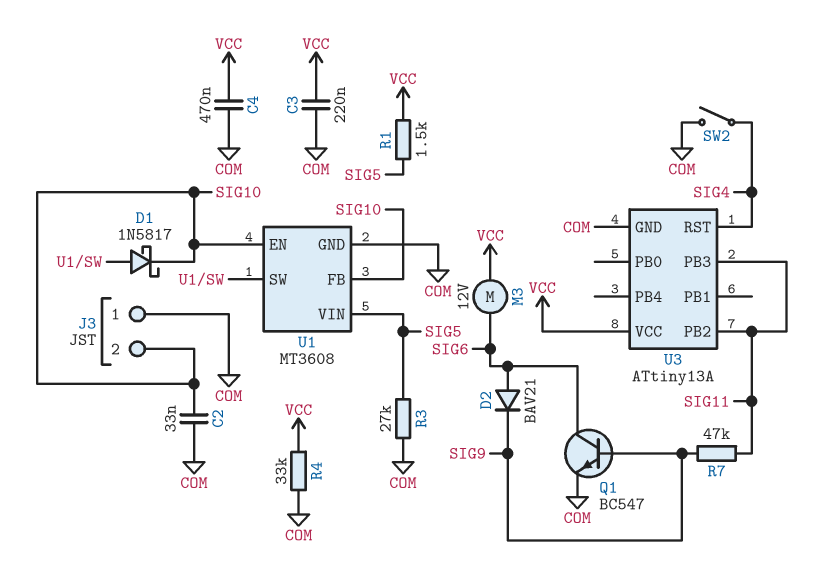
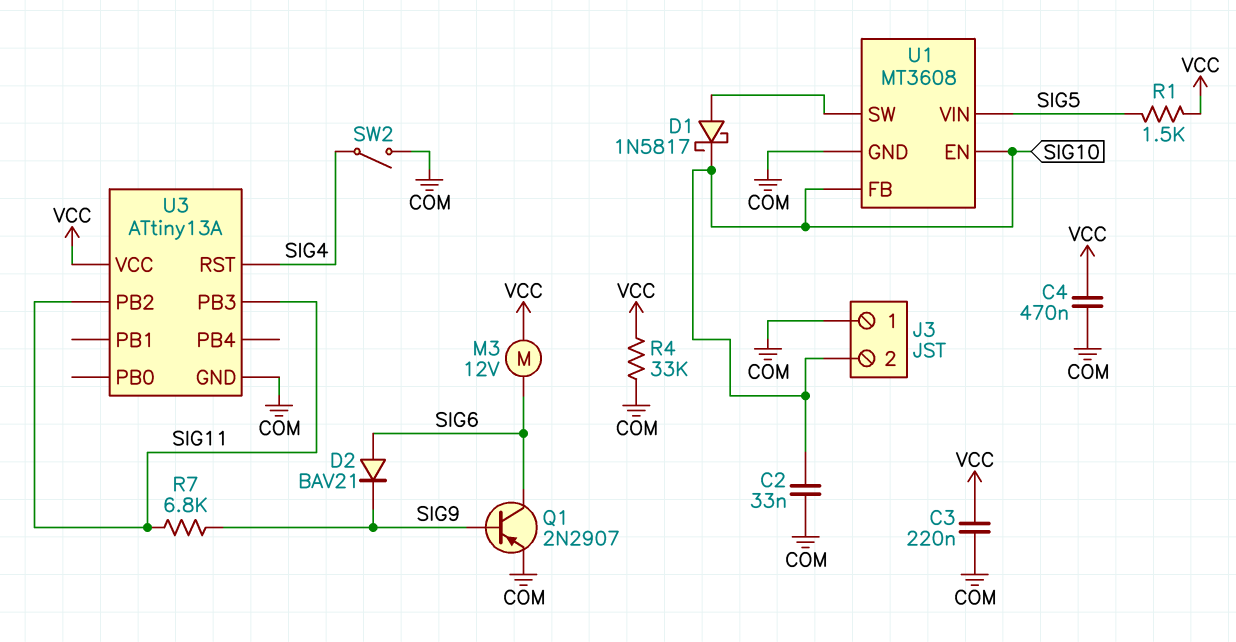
Q1: NPN BC547 (B SIG9, C SIG6, E COM) -> PNP 2N2907 (B SIG9, C SIG6, E COM)
R3: 27k (COM, SIG5) -> none
R7: 47k (SIG9, SIG11) -> 6.8k (SIG9, SIG11)

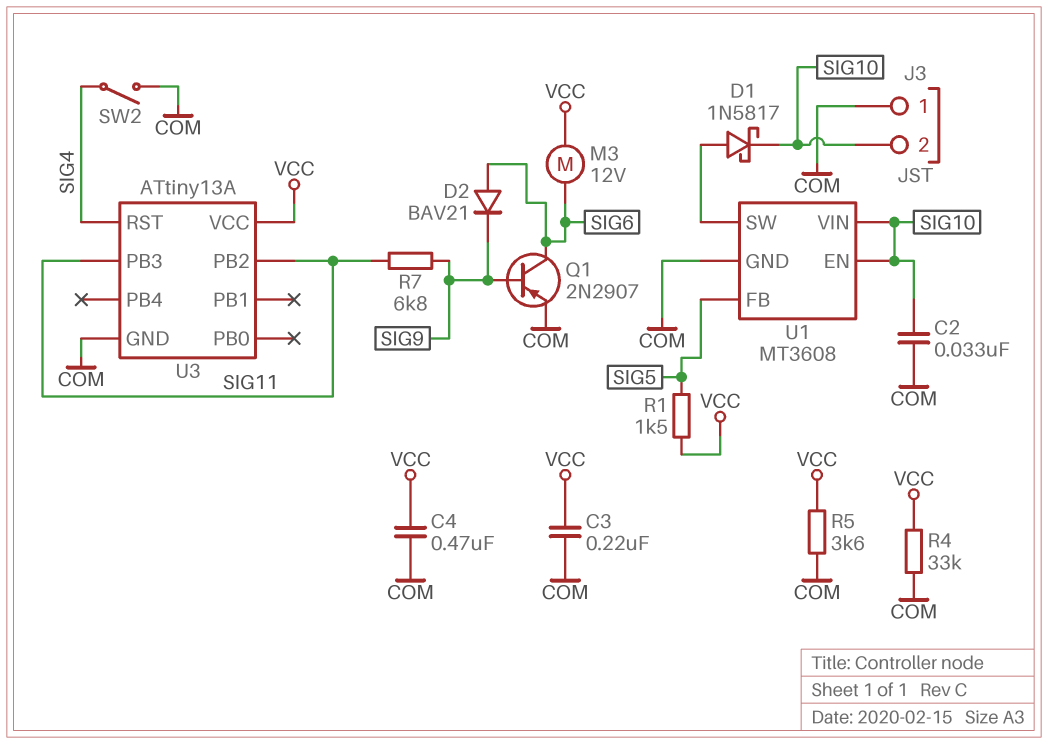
R5: none -> 3.6k (COM, VCC)
U1 pin FB: SIG10 -> SIG5
U1 pin VIN: SIG5 -> SIG10

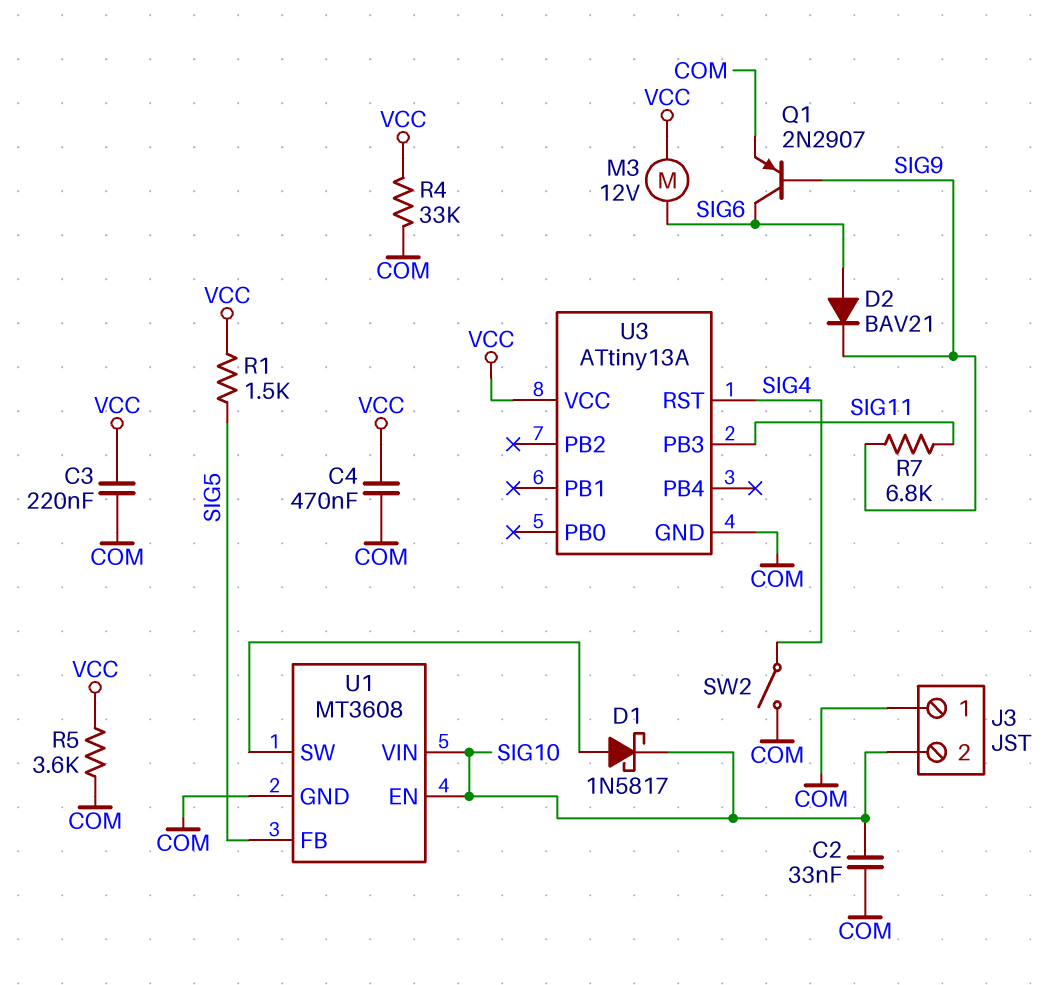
U3 pin PB2: SIG11 -> none

